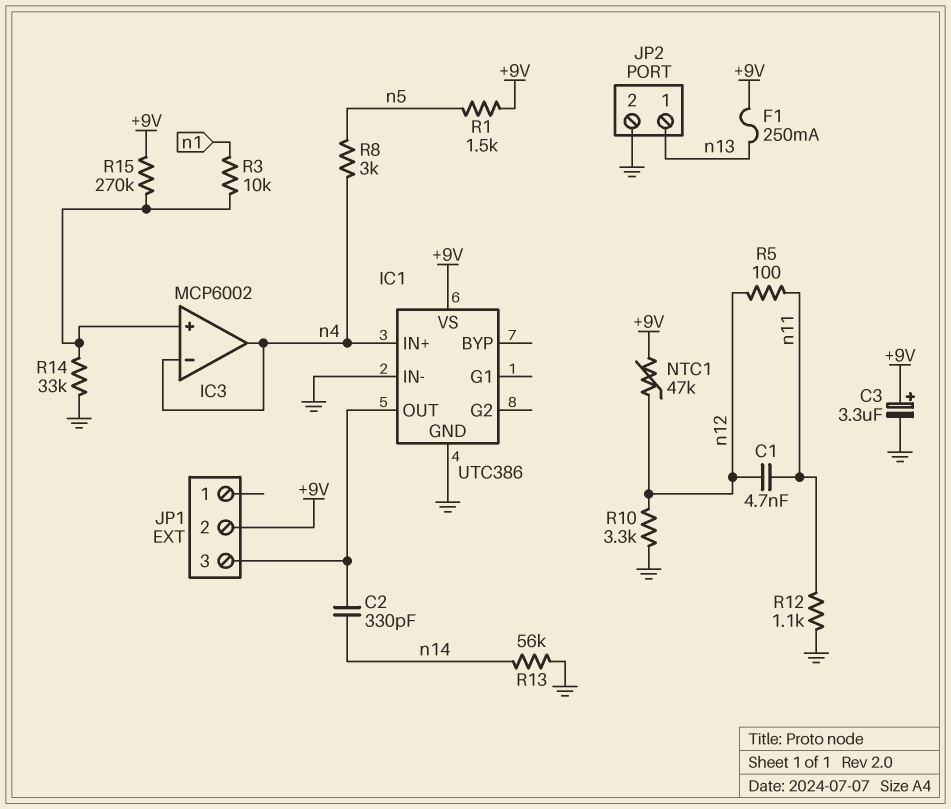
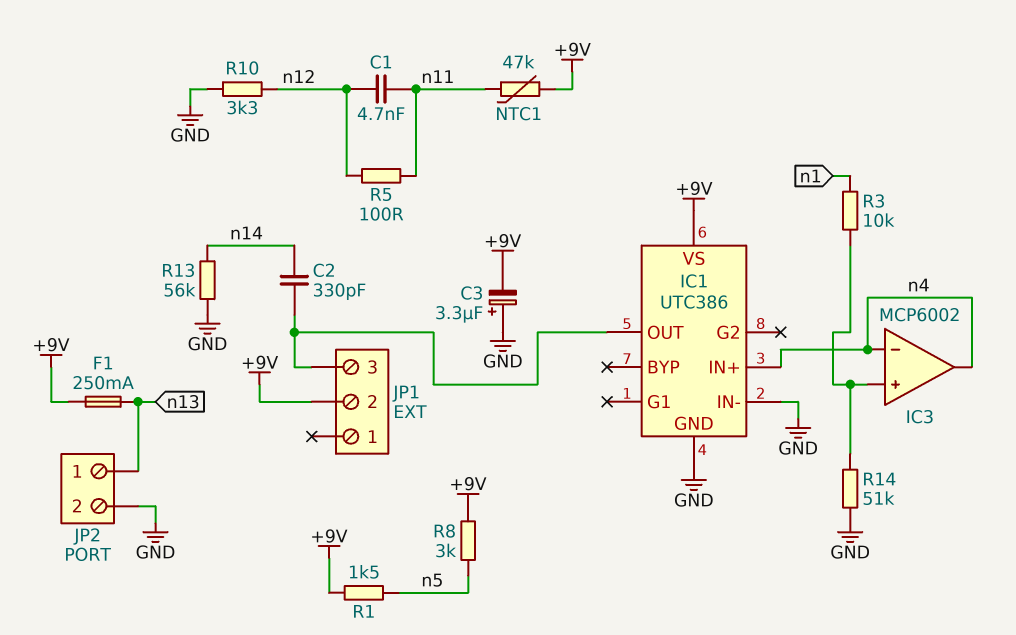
C3: 3.3uF (plus +9V, minus GND) -> 3.3uF (plus GND, minus +9V)
NTC1: 47k (+9V, n12) -> 47k (+9V, n11)
R8: 3k (n4, n5) -> 3k (+9V, n5)
R12: 1.1k (GND, n11) -> none
R14: 33k (GND, IC3/in+) -> 51k (GND, IC3/in+)
R15: 270k (+9V, IC3/in+) -> none

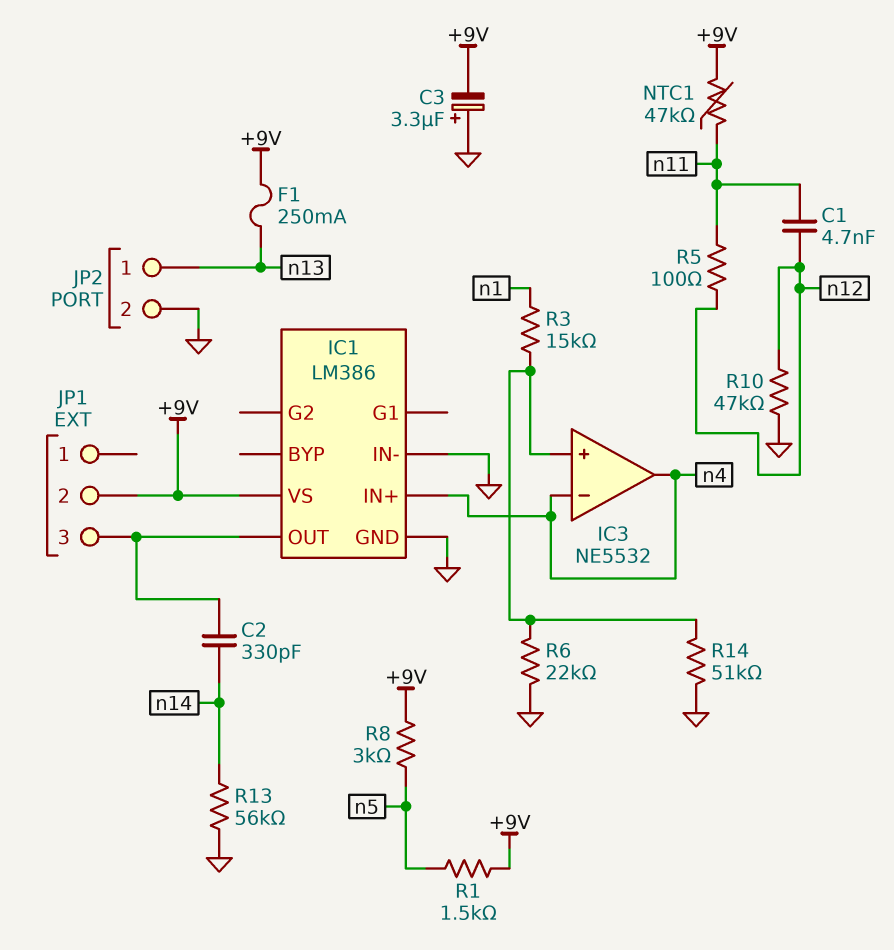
IC1: UTC386 -> LM386
IC3: MCP6002 -> NE5532
R3: 10k (IC3/in+, n1) -> 15k (IC3/in+, n1)
R6: none -> 22k (GND, IC3/in+)
R10: 3.3k (GND, n12) -> 47k (GND, n12)

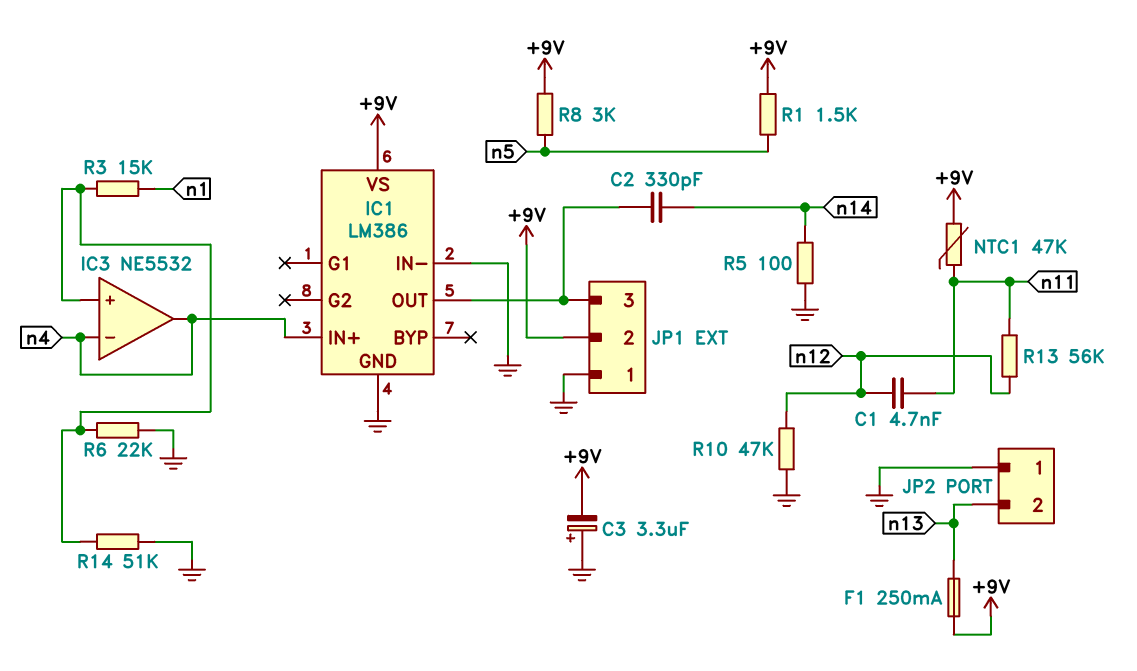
JP1 pin 1: none -> GND
JP2 pin 1: n13 -> GND
JP2 pin 2: GND -> n13
R5: 100 (n11, n12) -> 100 (GND, n14)
R13: 56k (GND, n14) -> 56k (n11, n12)

